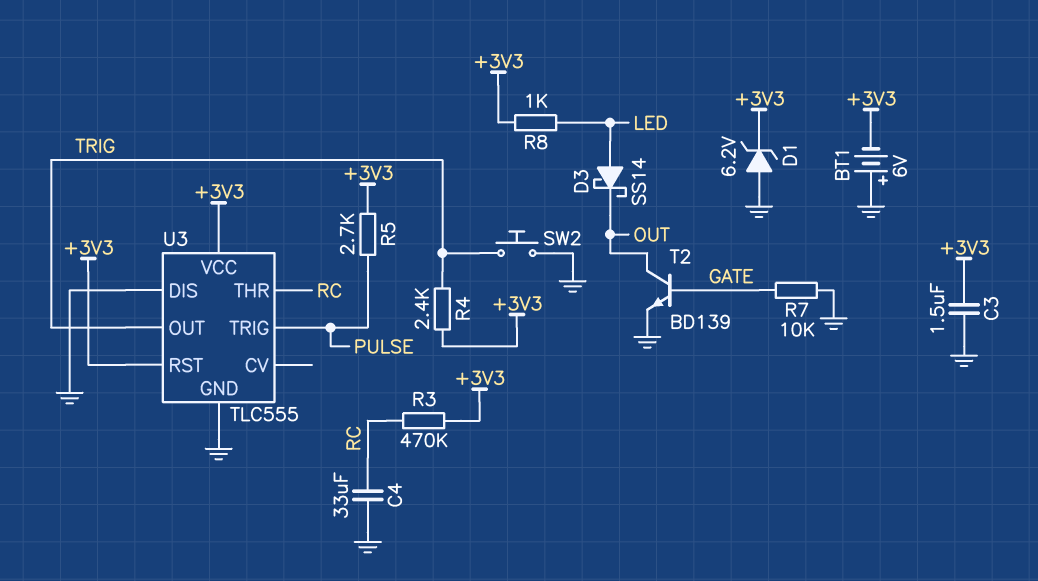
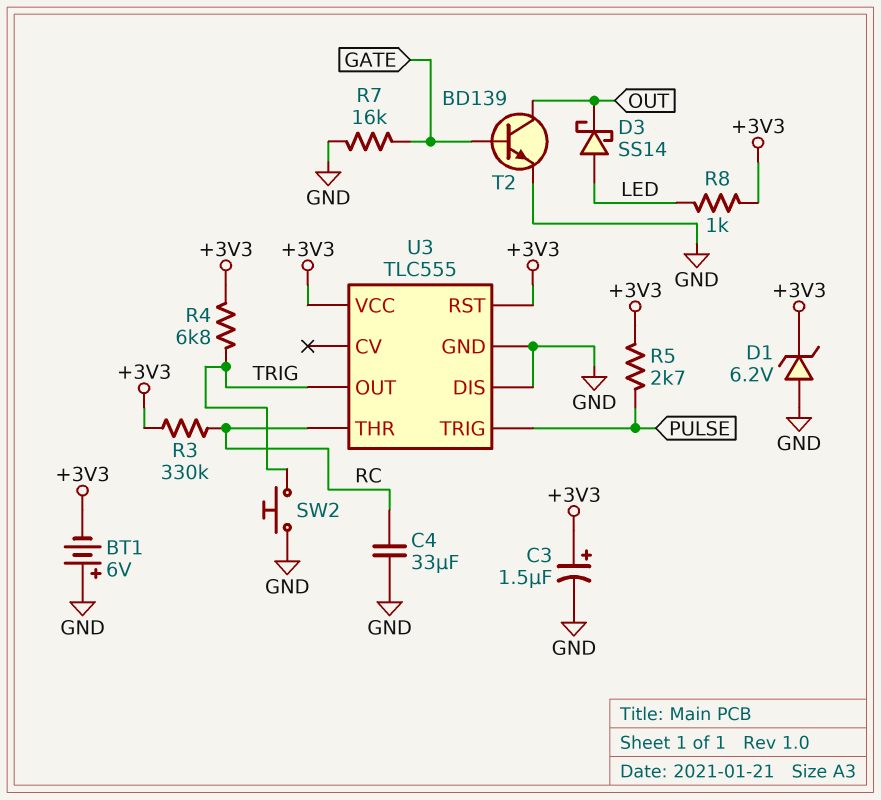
C3: 1.5uF (+3V3, GND) -> 1.5uF (plus +3V3, minus GND)
R3: 470k (+3V3, RC) -> 330k (+3V3, RC)
R4: 2.4k (+3V3, TRIG) -> 6.8k (+3V3, TRIG)
R7: 10k (GATE, GND) -> 16k (GATE, GND)

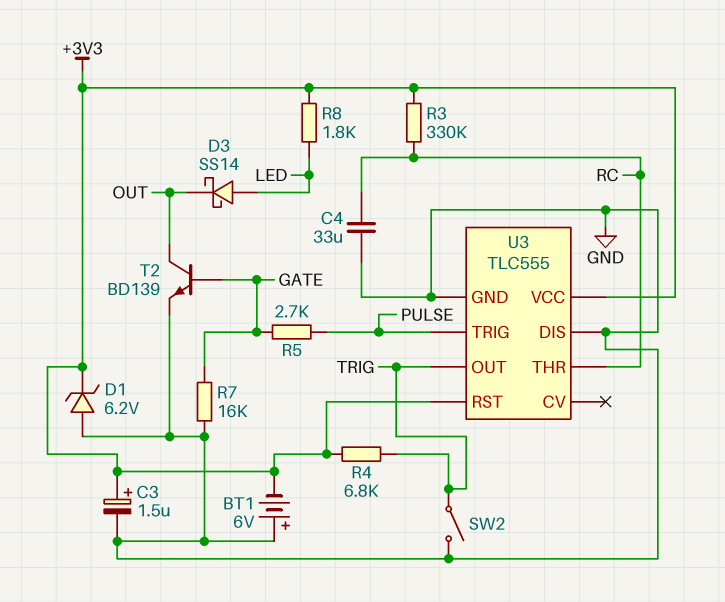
R5: 2.7k (+3V3, PULSE) -> 2.7k (GATE, PULSE)
R8: 1k (+3V3, LED) -> 1.8k (+3V3, LED)
SW2: button (GND, TRIG) -> switch (GND, TRIG)

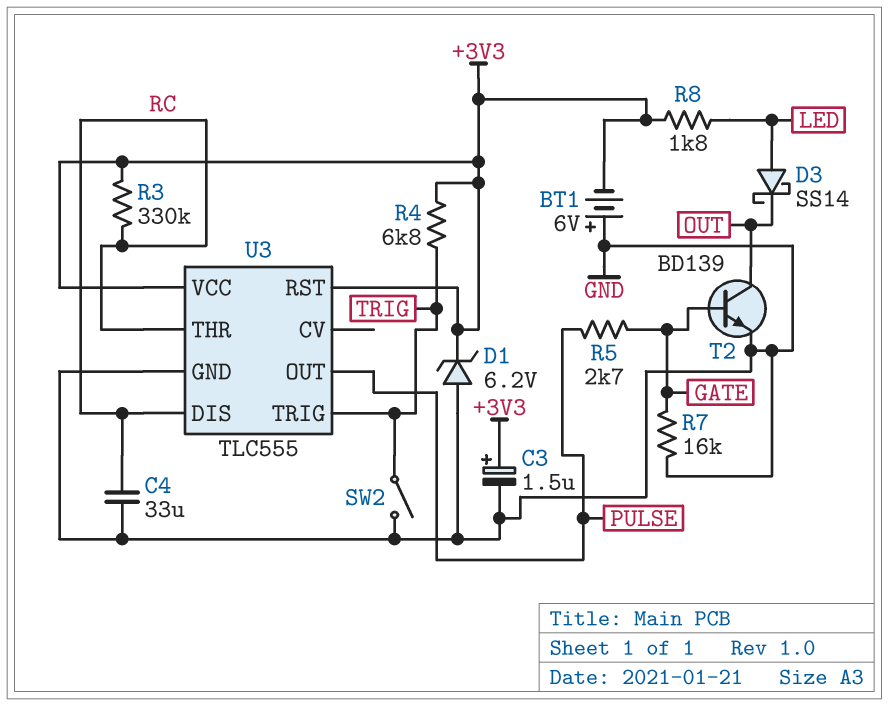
U3 pin DIS: GND -> RC
U3 pin OUT: TRIG -> PULSE
U3 pin TRIG: PULSE -> TRIG

